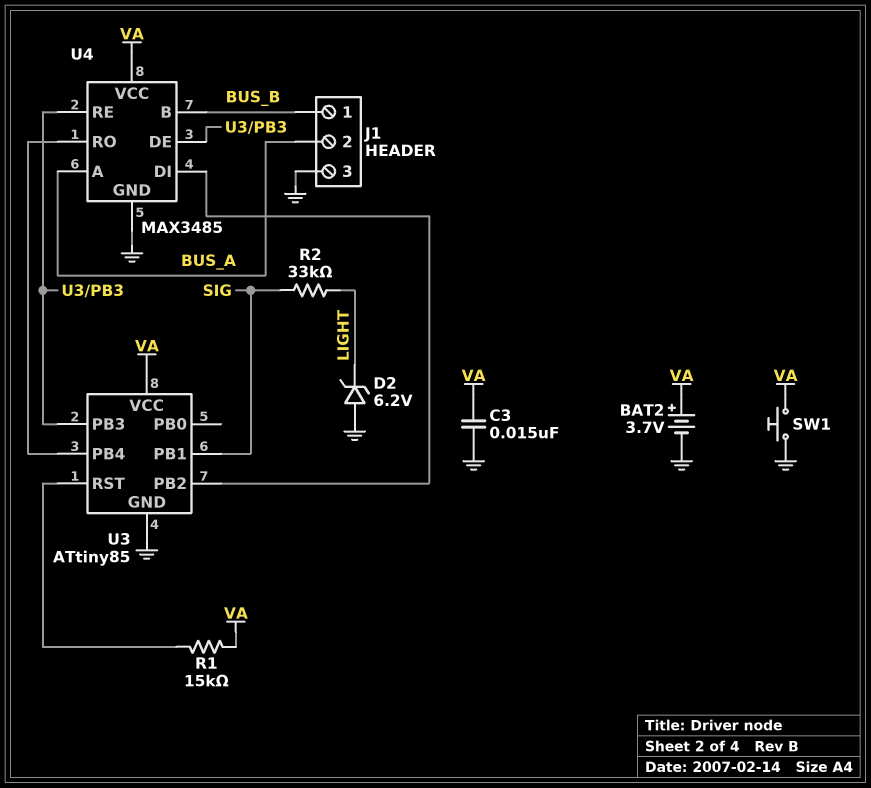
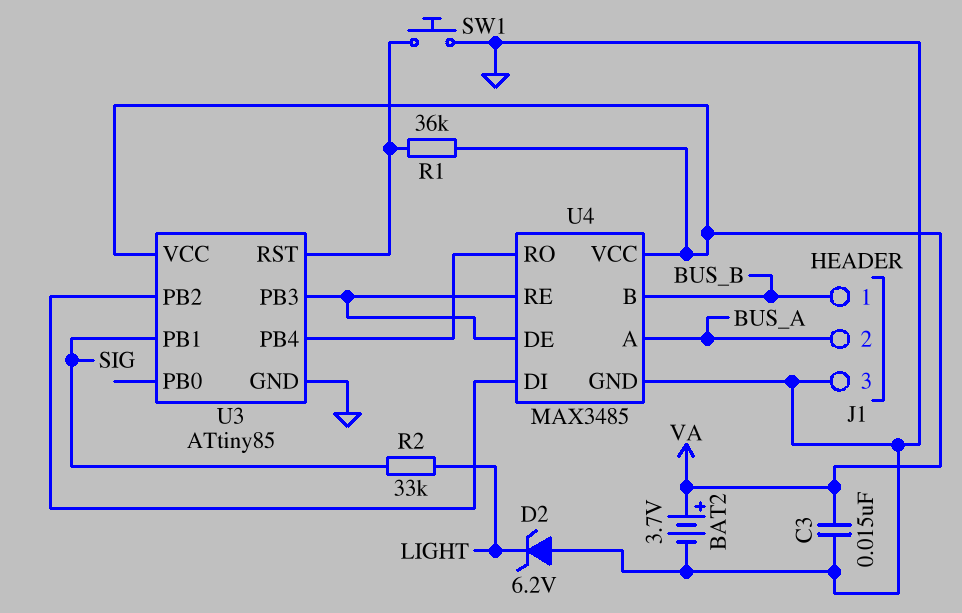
R1: 15k (U3/RST, VA) -> 36k (U3/RST, VA)
SW1: button (GND, VA) -> button (GND, U3/RST)

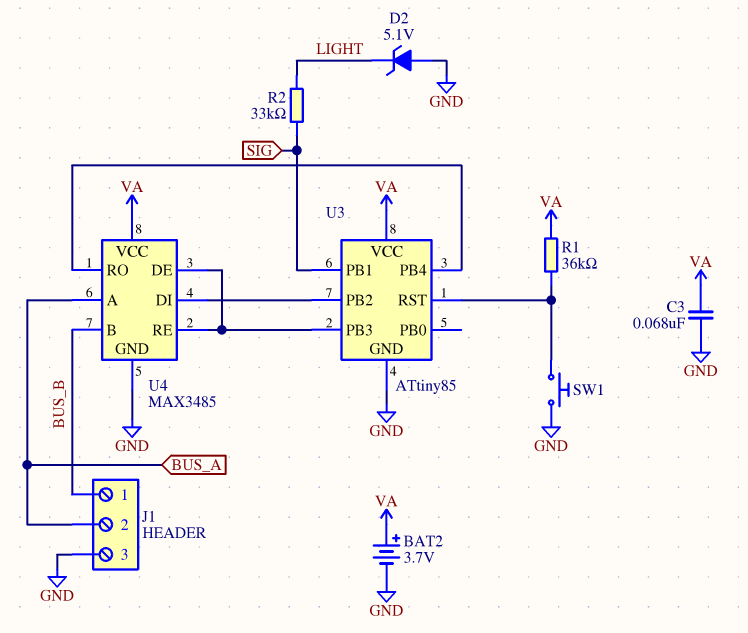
C3: 15nF (GND, VA) -> 68nF (GND, VA)
D2: zener 6.2V (A GND, K LIGHT) -> zener 5.1V (A GND, K LIGHT)

